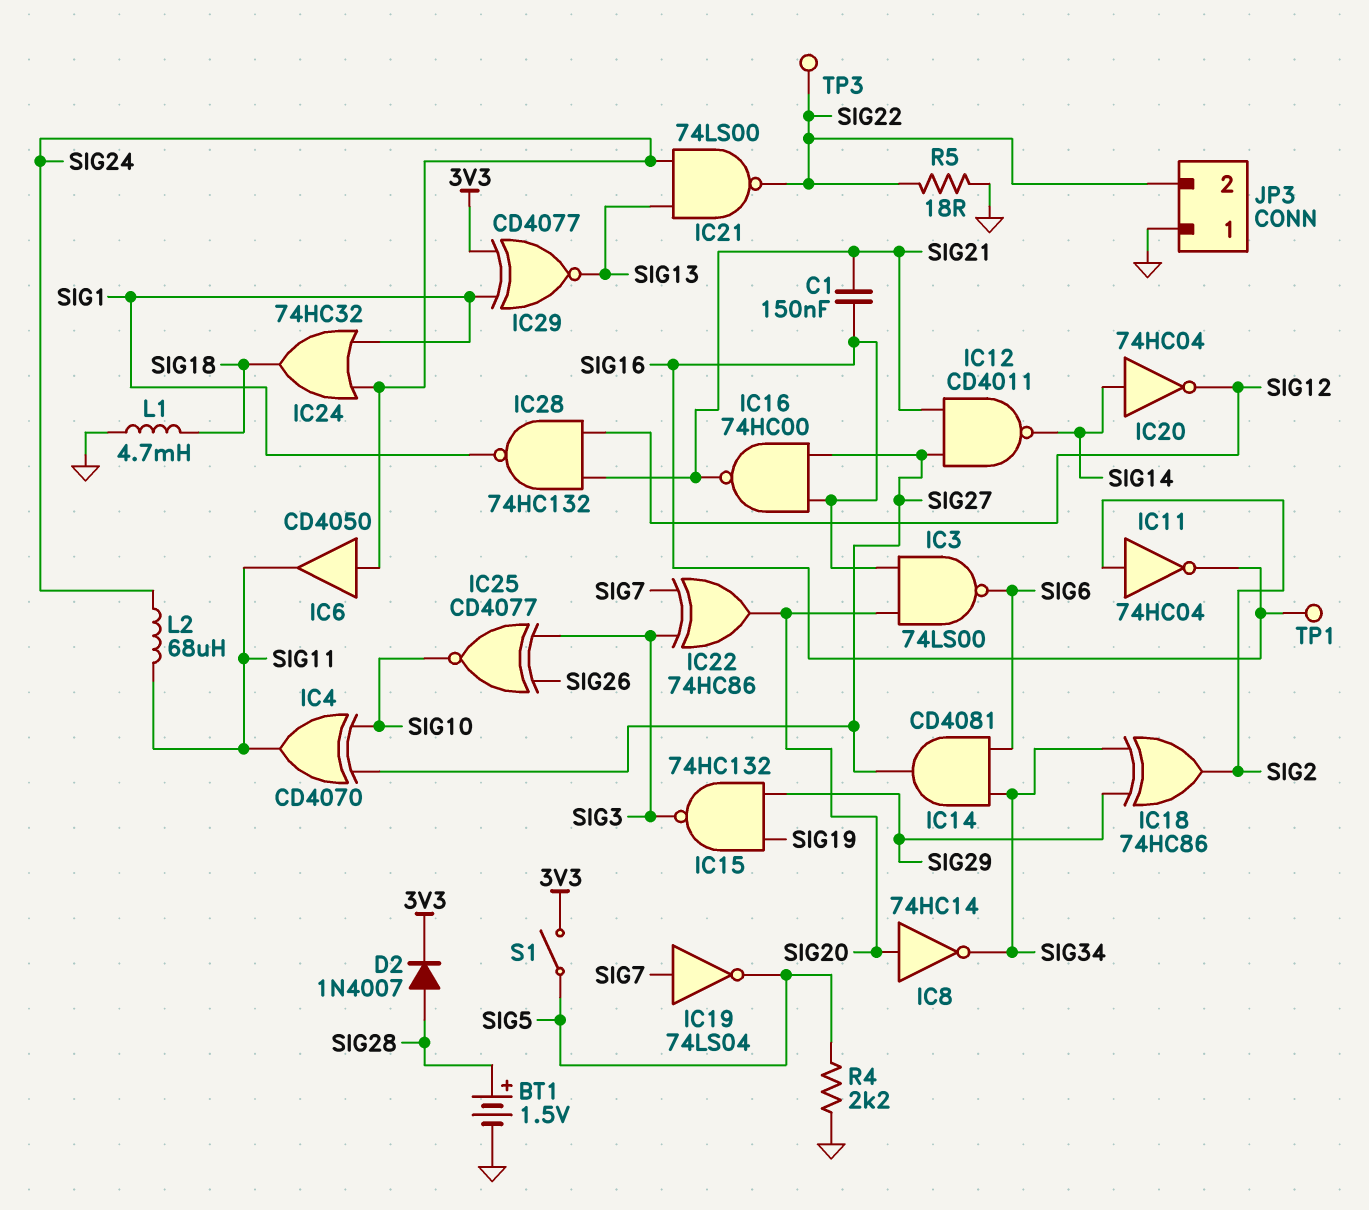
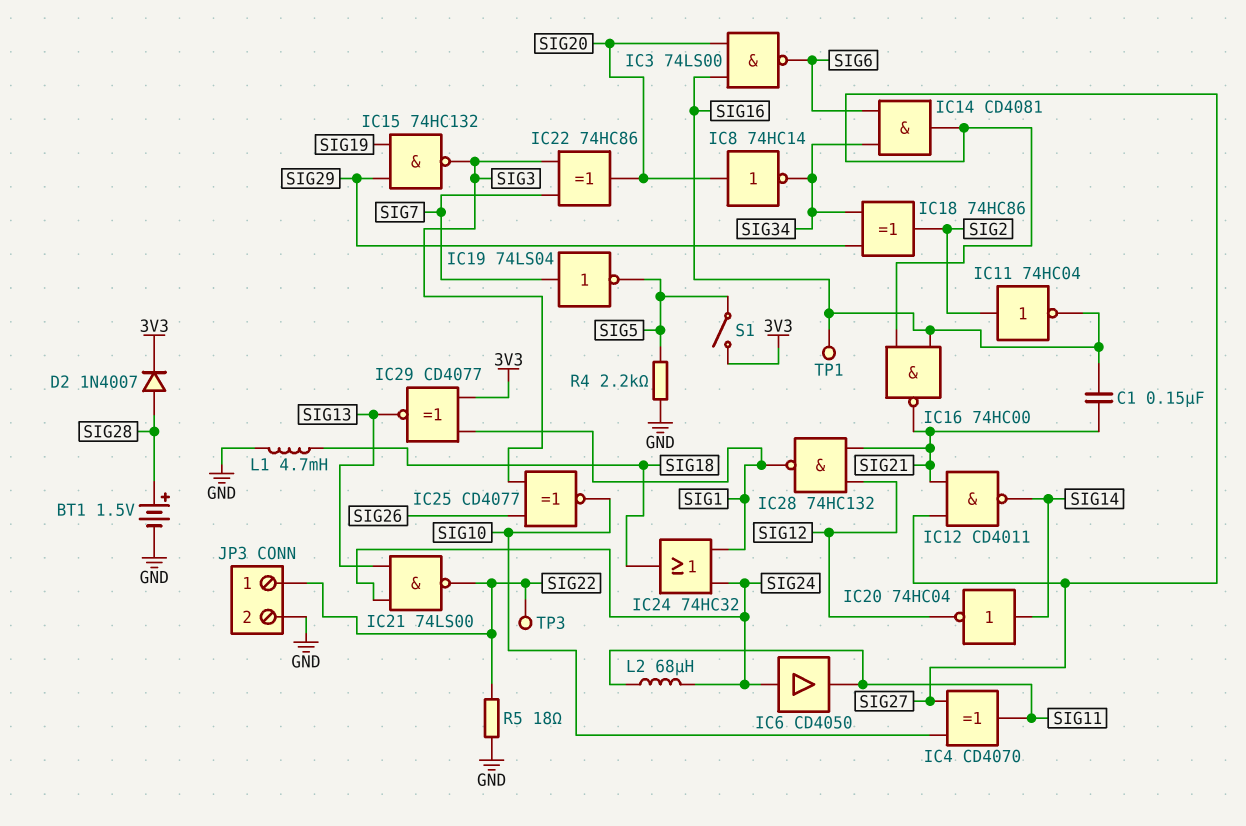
JP3 pin 1: GND -> SIG22
JP3 pin 2: SIG22 -> GND

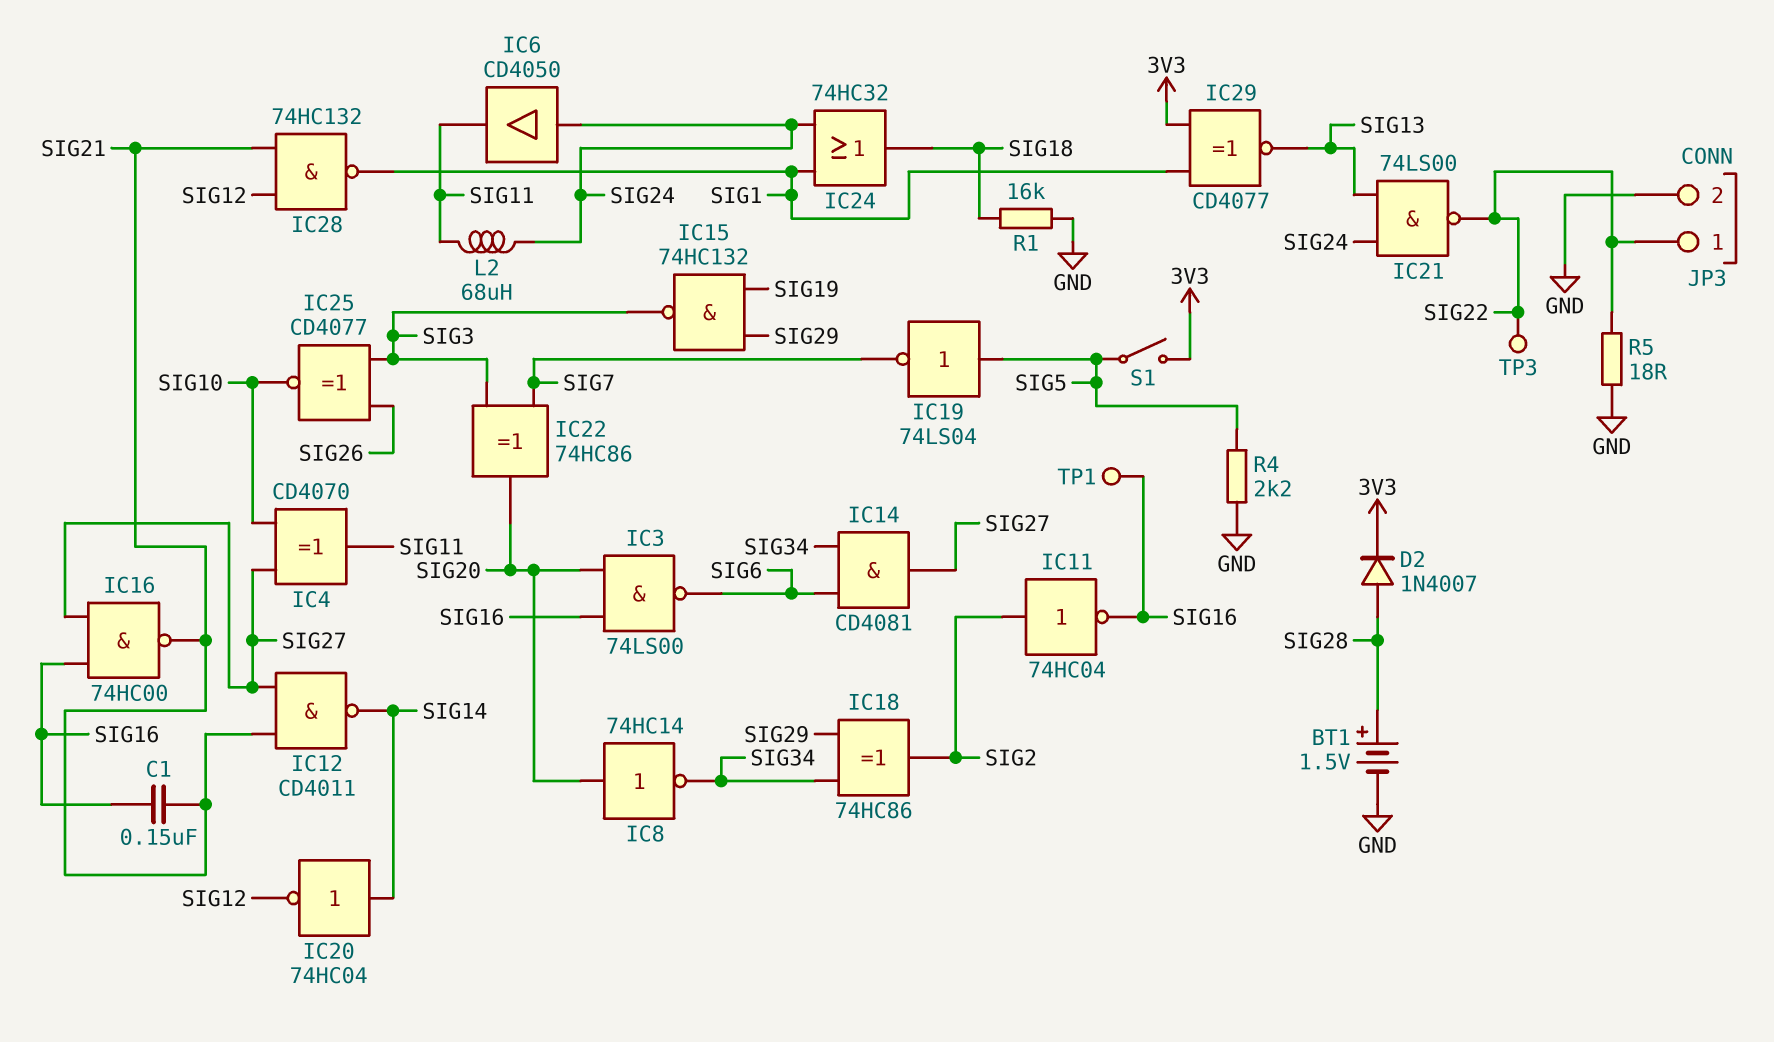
IC19: NOT 74LS04 (in SIG7, out SIG5) -> NOT 74LS04 (in SIG5, out SIG7)
L1: 4.7mH (GND, SIG18) -> none
R1: none -> 16k (GND, SIG18)

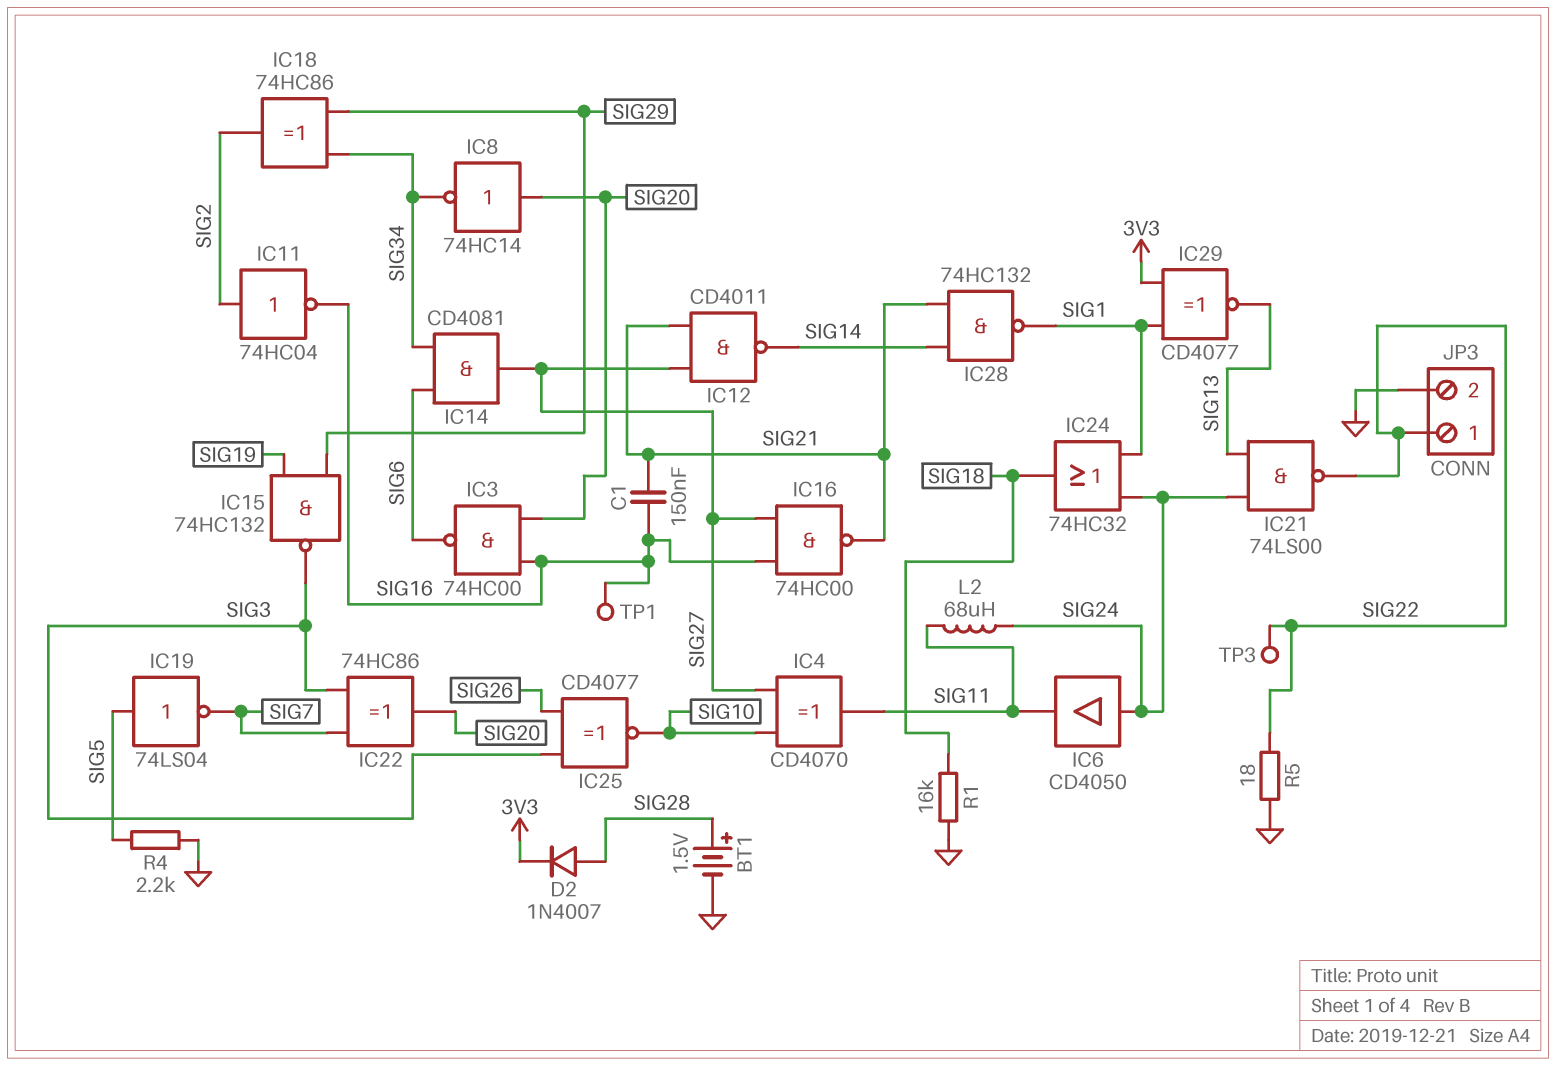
IC3: NAND 74LS00 (in SIG16, in SIG20, out SIG6) -> NAND 74HC00 (in SIG16, in SIG20, out SIG6)
IC20: NOT 74HC04 (in SIG14, out SIG12) -> none
IC28: NAND 74HC132 (in SIG12, in SIG21, out SIG1) -> NAND 74HC132 (in SIG14, in SIG21, out SIG1)
S1: switch (3V3, SIG5) -> none

